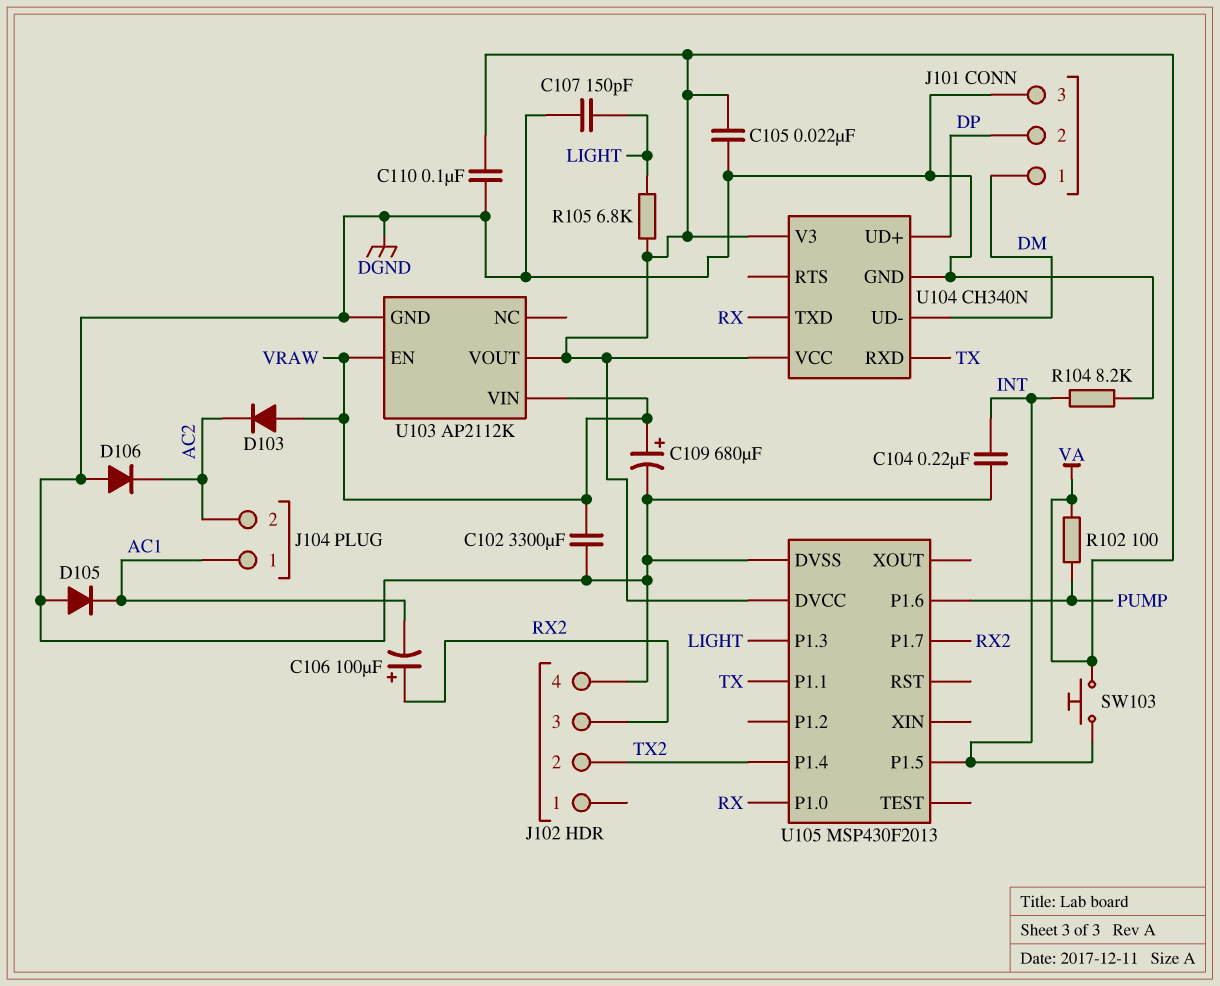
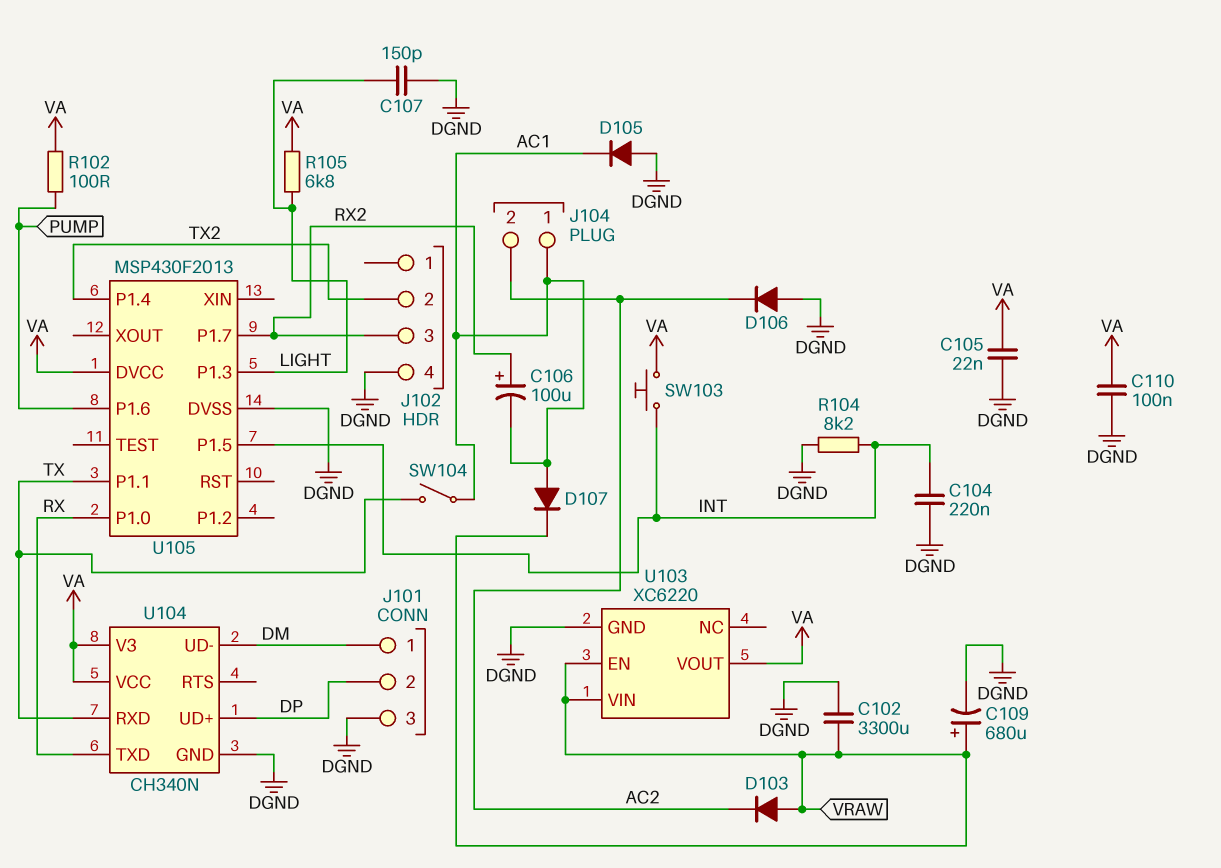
D107: none -> diode (A AC1, K VRAW)
SW104: none -> switch (AC1, TX)
U103: AP2112K -> XC6220

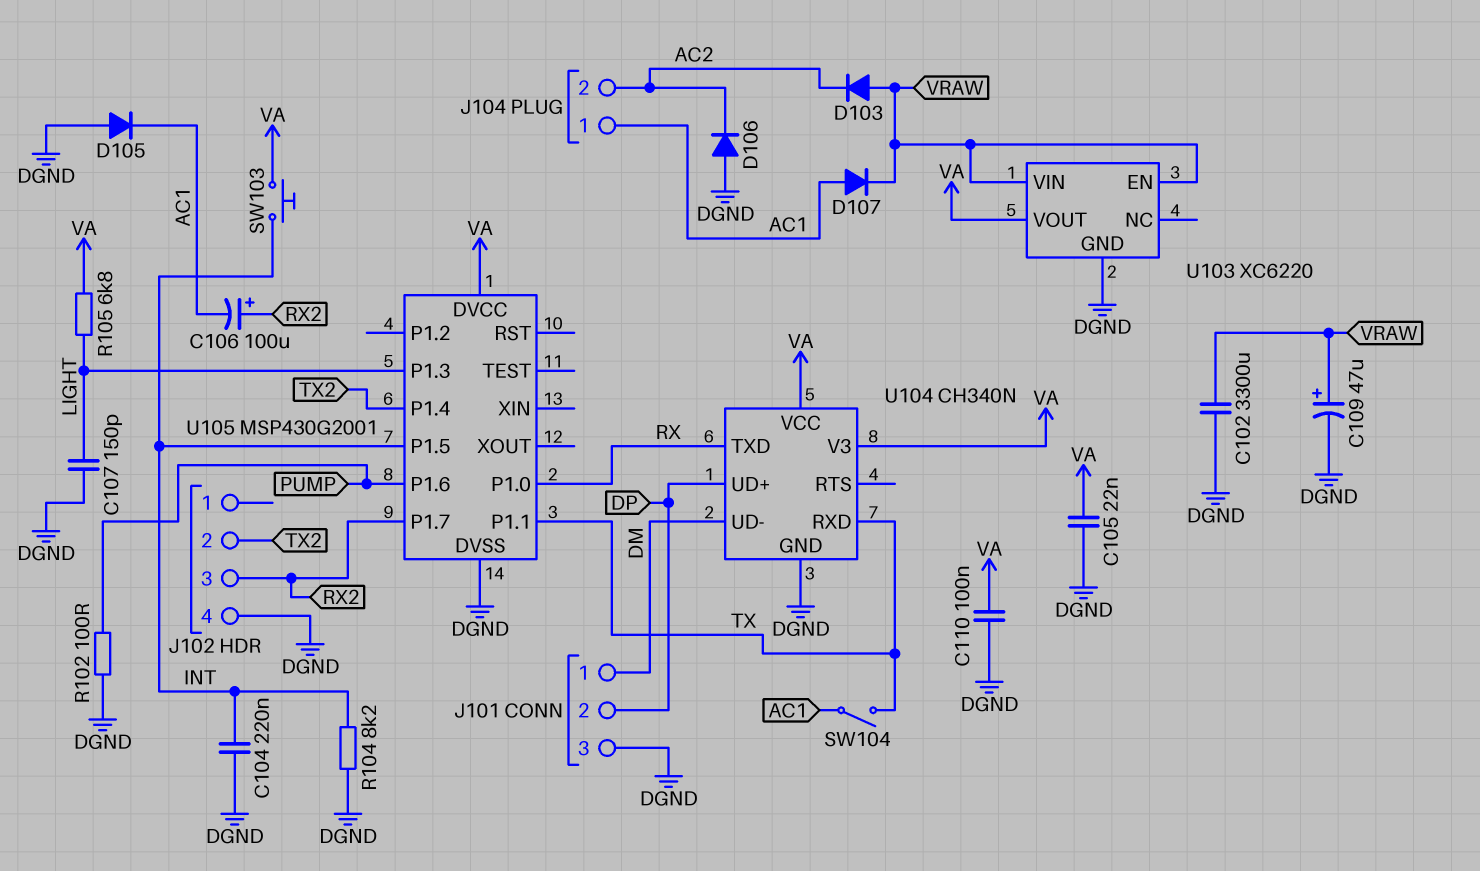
C109: 680uF (plus VRAW, minus DGND) -> 47uF (plus VRAW, minus DGND)
R102: 100 (PUMP, VA) -> 100 (DGND, PUMP)
U105: MSP430F2013 -> MSP430G2001

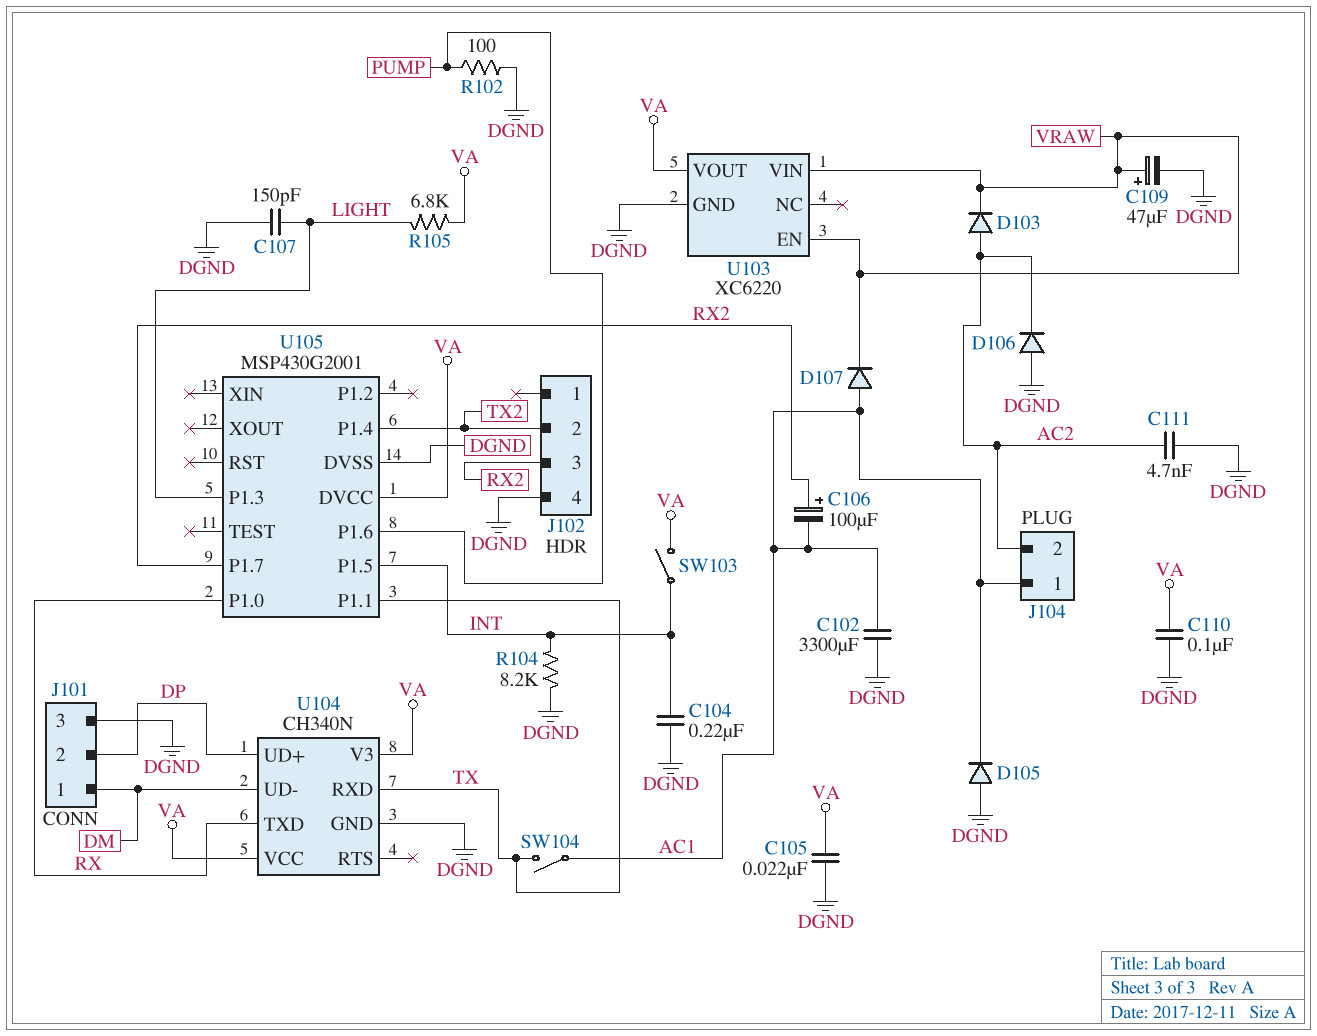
C102: 3300uF (DGND, VRAW) -> 3300uF (AC1, DGND)
C111: none -> 4.7nF (AC2, DGND)
D103: diode (A VRAW, K AC2) -> diode (A AC2, K VRAW)
SW103: button (INT, VA) -> switch (INT, VA)

